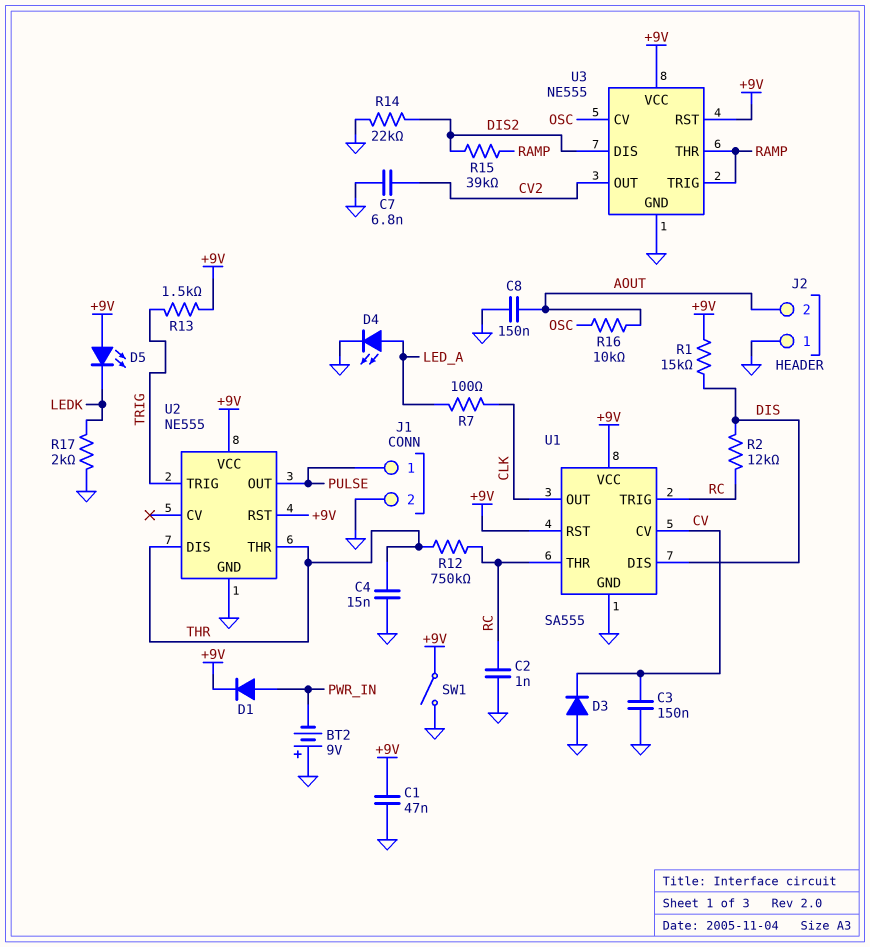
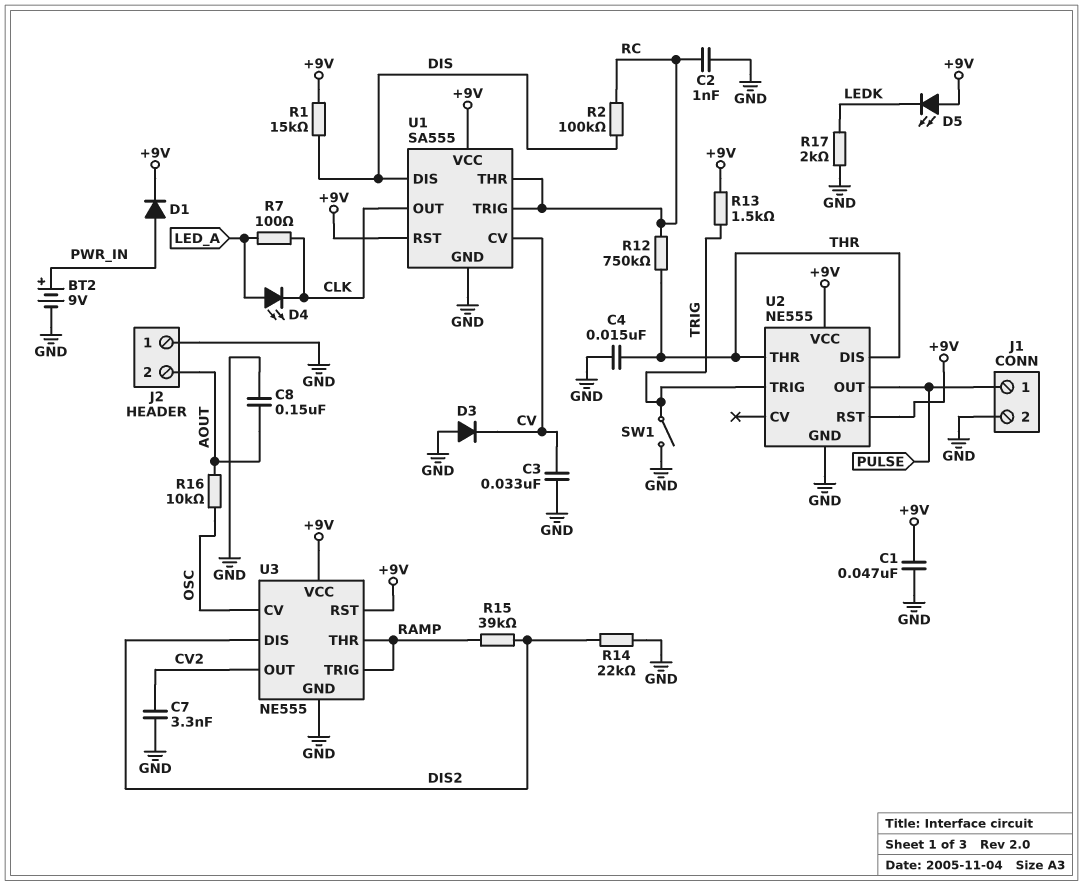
BT2: 9V (plus GND, minus PWR_IN) -> 9V (plus PWR_IN, minus GND)
C3: 150nF (CV, GND) -> 33nF (CV, GND)
C7: 6.8nF (CV2, GND) -> 3.3nF (CV2, GND)
D4: LED (A LED_A, K GND) -> LED (A LED_A, K CLK)
R2: 12k (DIS, RC) -> 100k (DIS, RC)
SW1: switch (+9V, GND) -> switch (GND, TRIG)

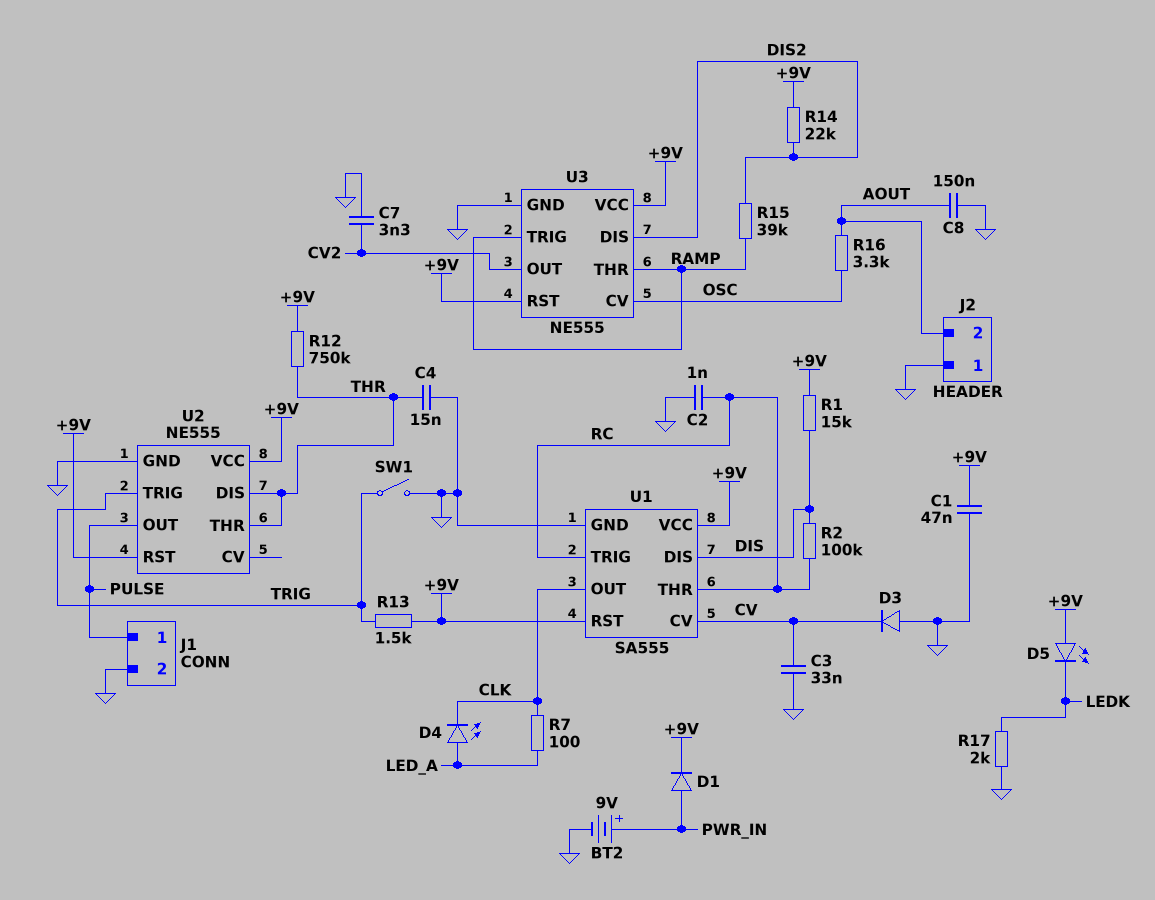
R12: 750k (RC, THR) -> 750k (+9V, THR)
R14: 22k (DIS2, GND) -> 22k (+9V, DIS2)
R16: 10k (AOUT, OSC) -> 3.3k (AOUT, OSC)

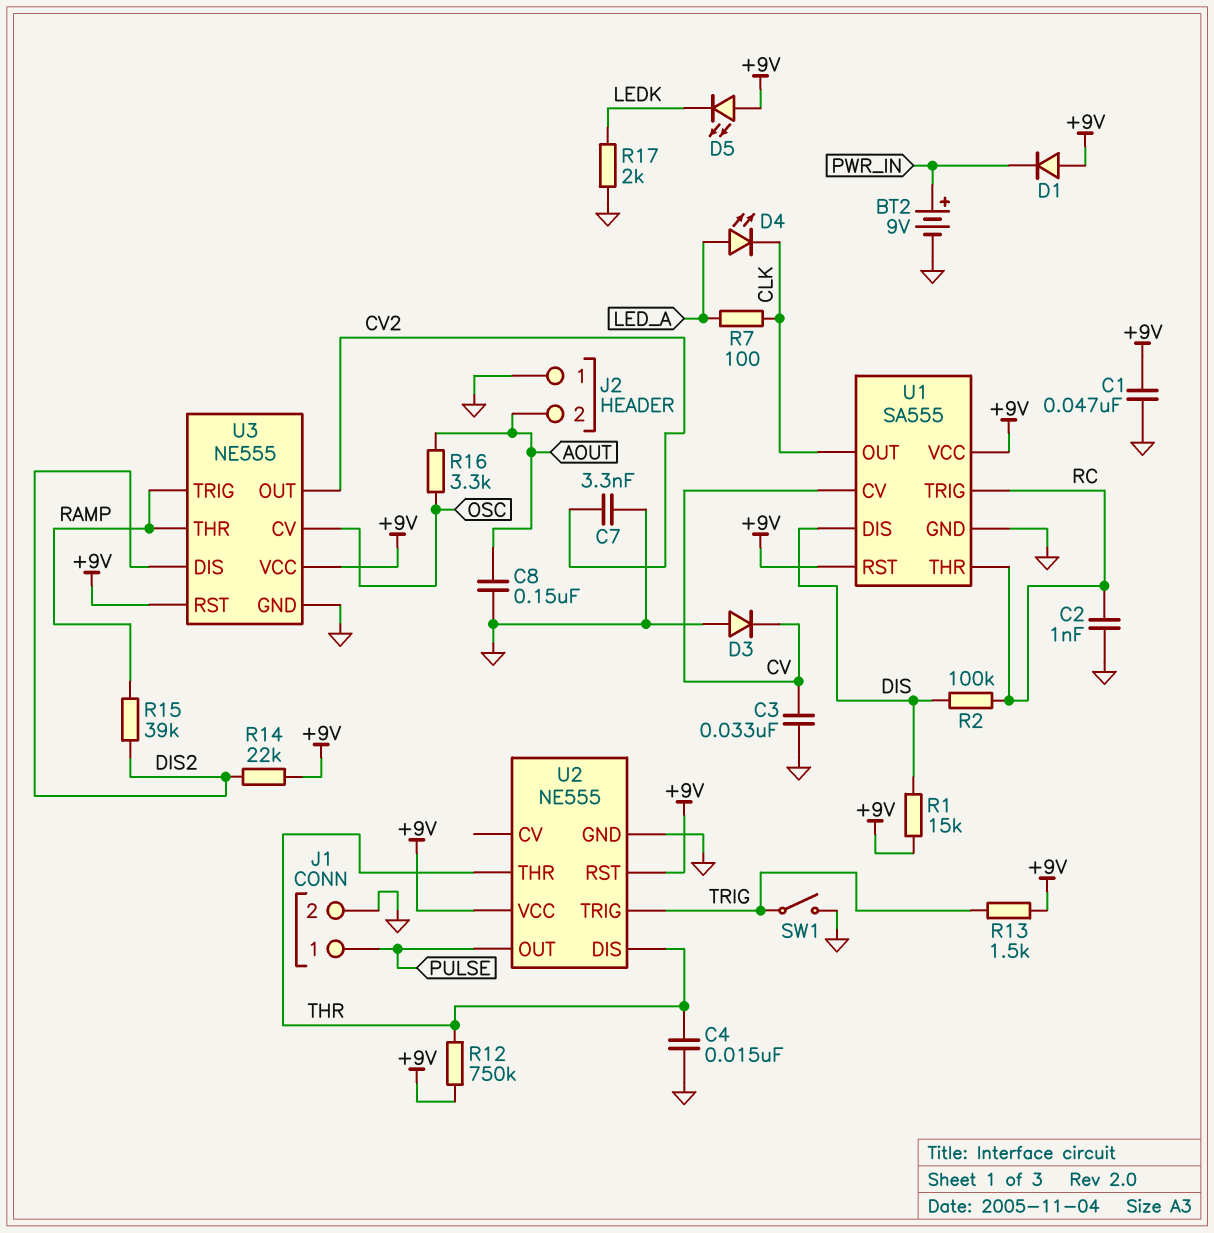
D1: diode (A PWR_IN, K +9V) -> diode (A +9V, K PWR_IN)

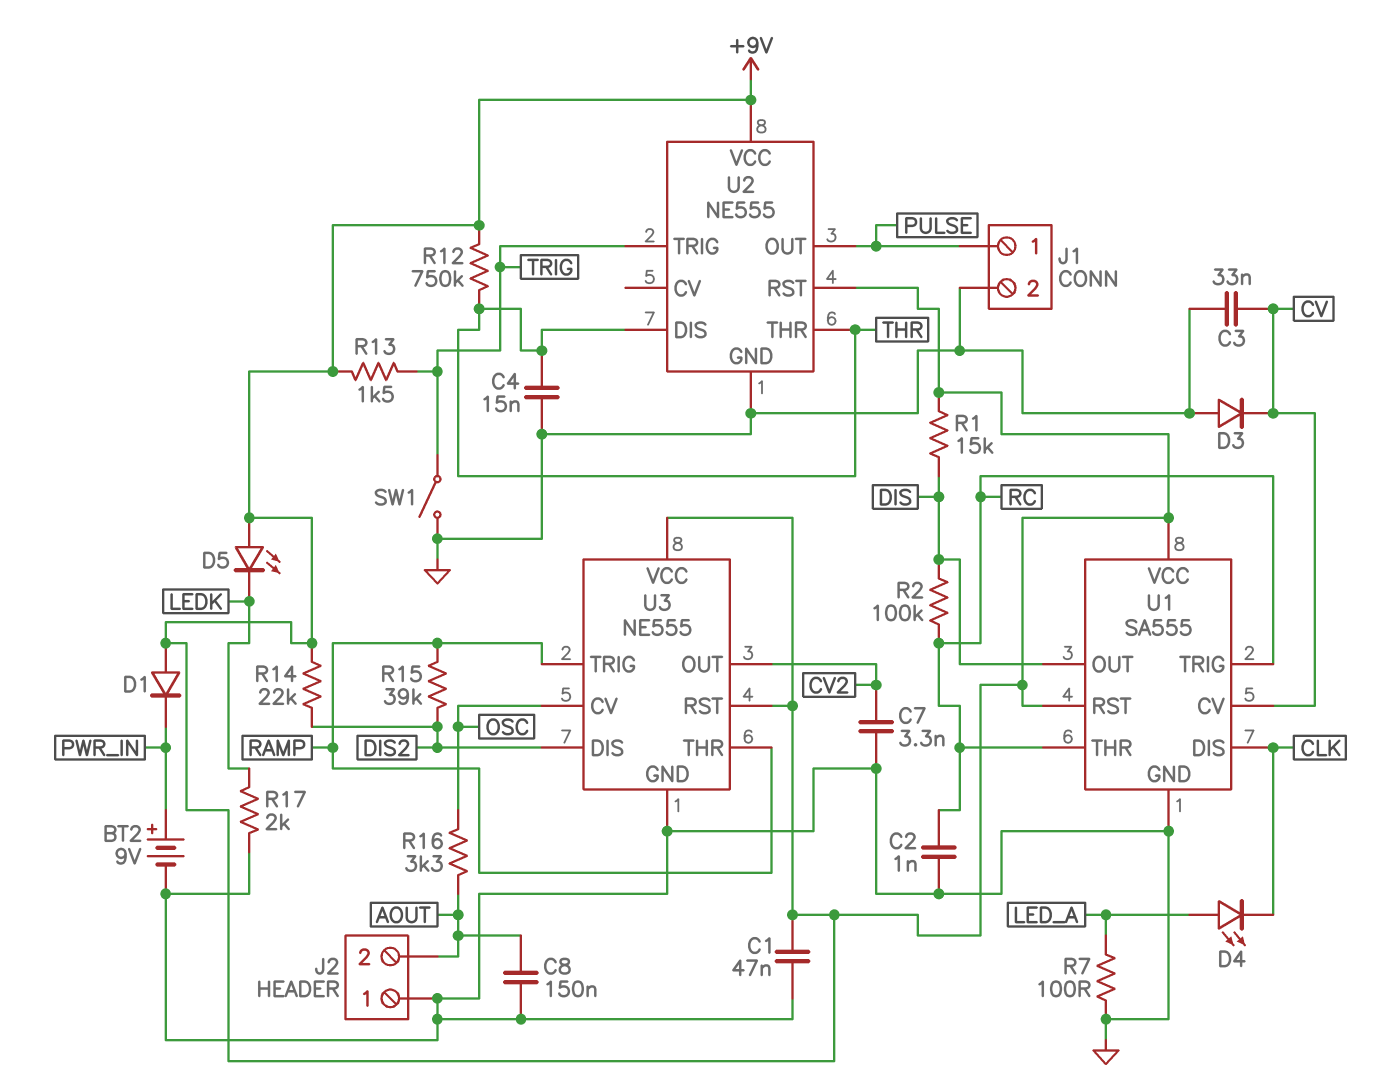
R7: 100 (CLK, LED_A) -> 100 (GND, LED_A)
U1 pin DIS: DIS -> CLK
U1 pin OUT: CLK -> DIS

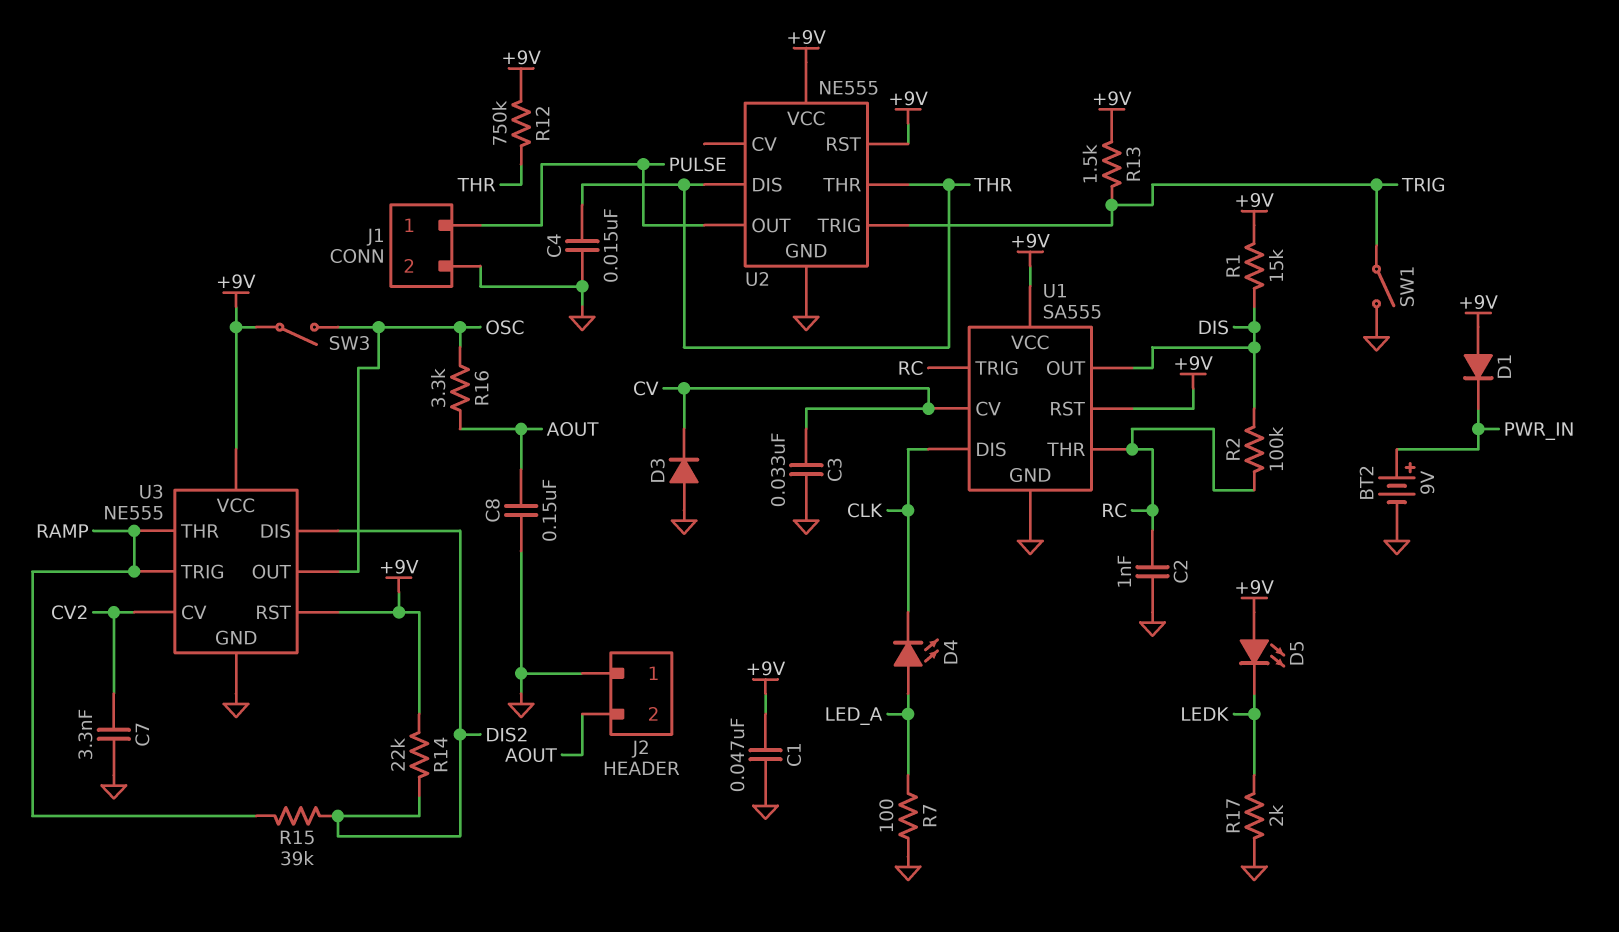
SW3: none -> switch (+9V, OSC)
U3 pin CV: OSC -> CV2
U3 pin OUT: CV2 -> OSC

